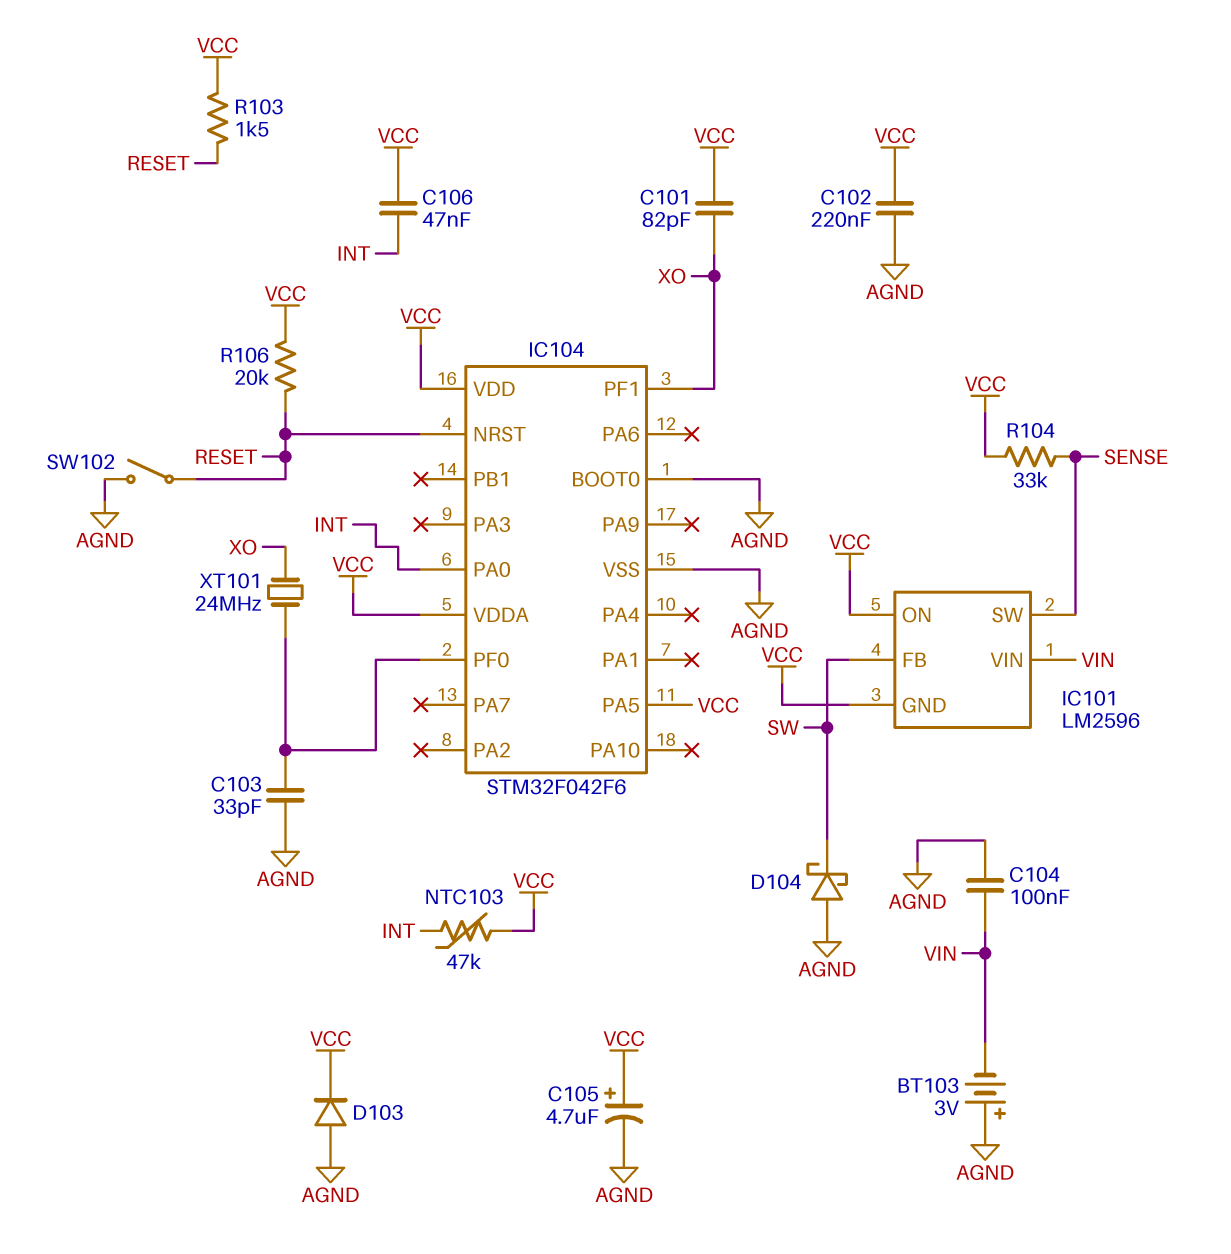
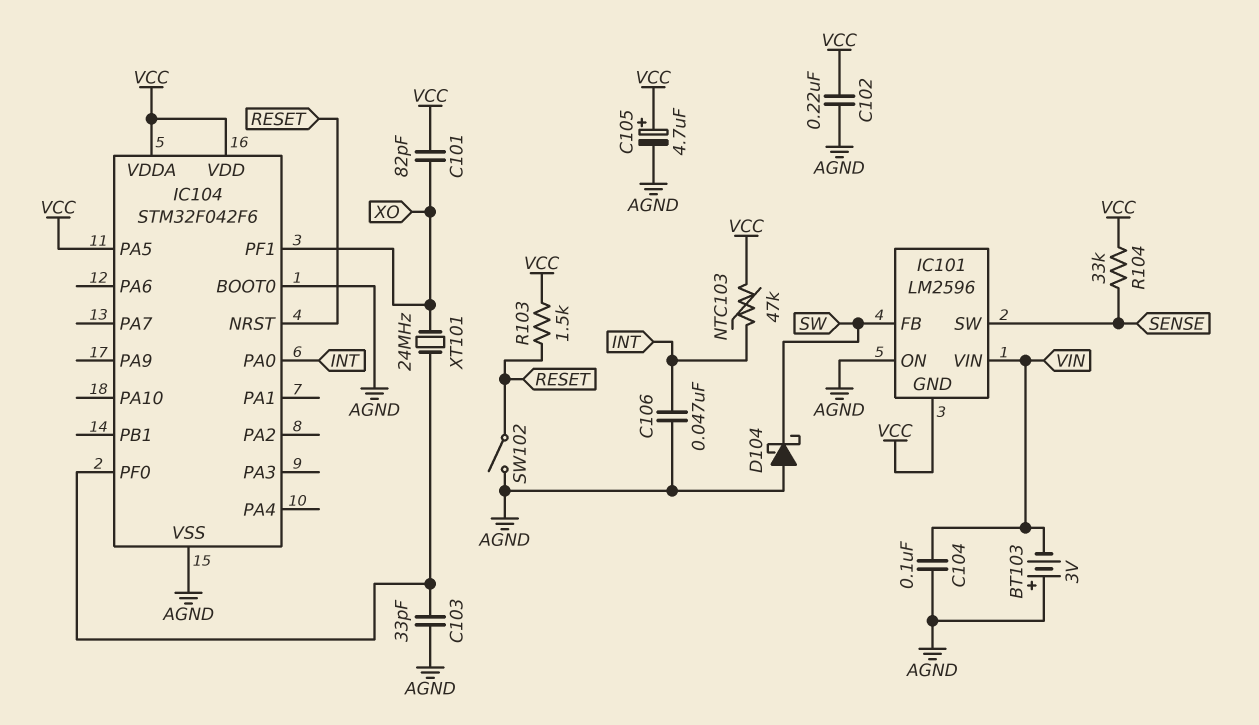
C106: 47nF (INT, VCC) -> 47nF (AGND, INT)
D103: diode (A AGND, K VCC) -> none
IC101 pin ON: VCC -> AGND
R106: 20k (RESET, VCC) -> none

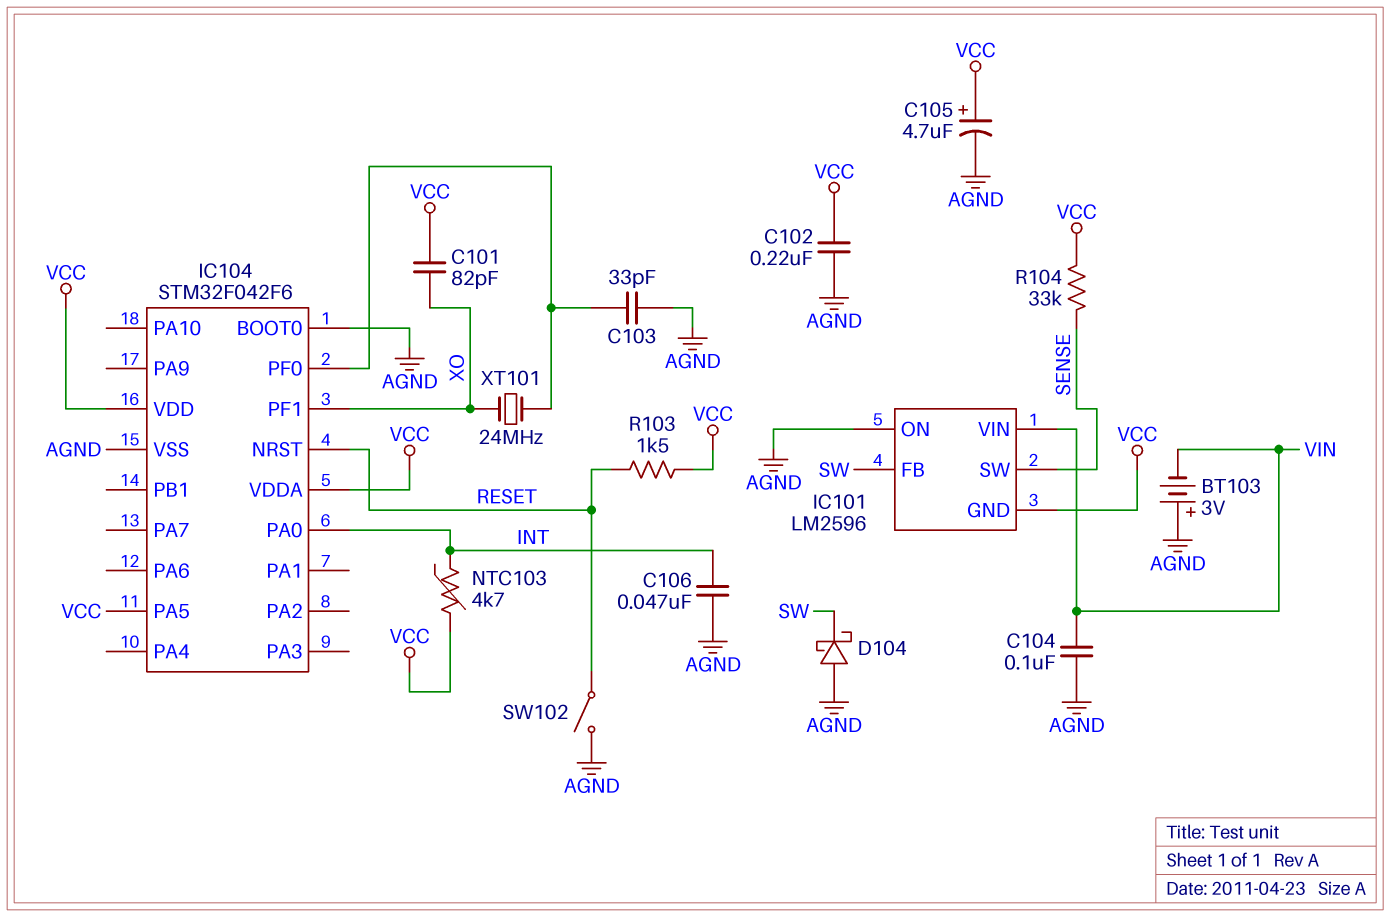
NTC103: 47k (INT, VCC) -> 4.7k (INT, VCC)

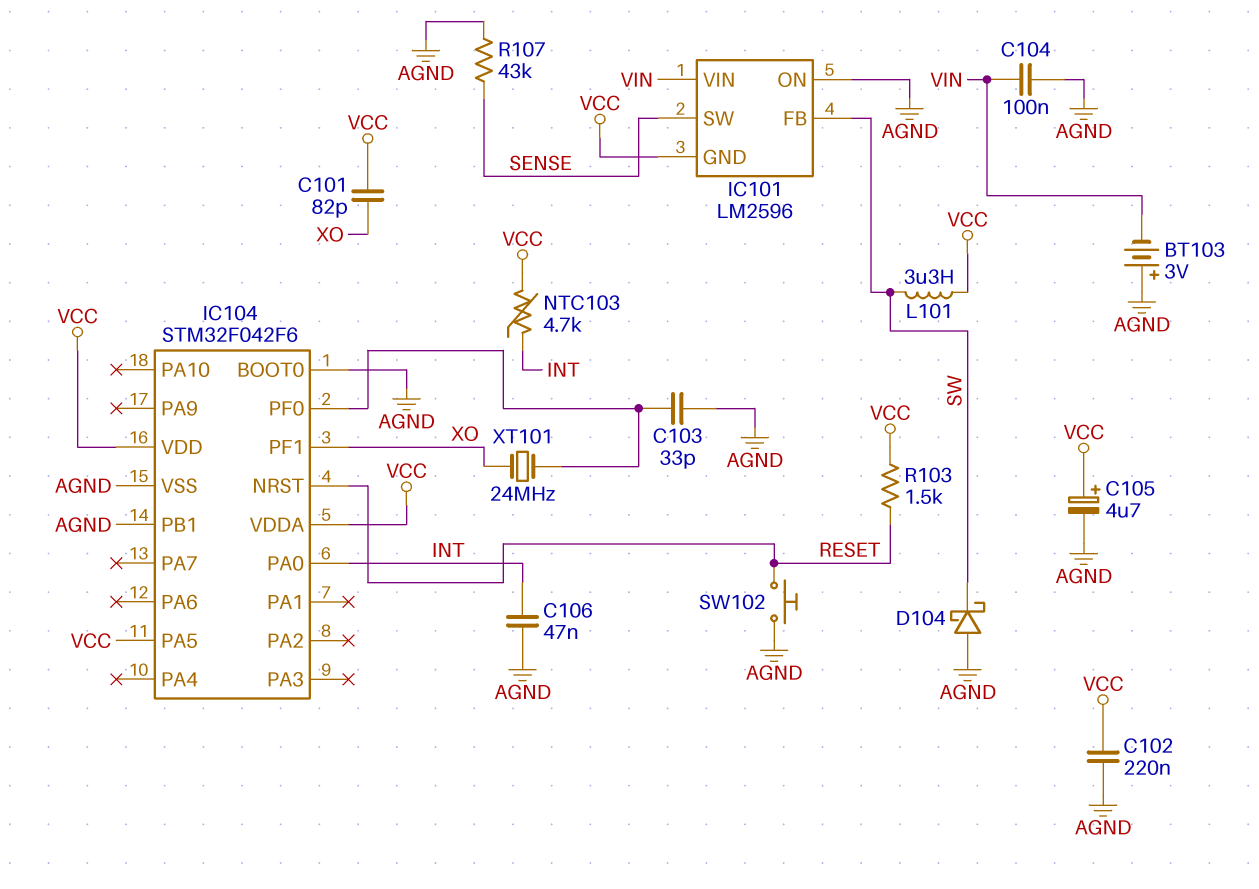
IC104 pin PB1: none -> AGND
L101: none -> 3.3uH (SW, VCC)
R104: 33k (SENSE, VCC) -> none
R107: none -> 43k (AGND, SENSE)
SW102: switch (AGND, RESET) -> button (AGND, RESET)

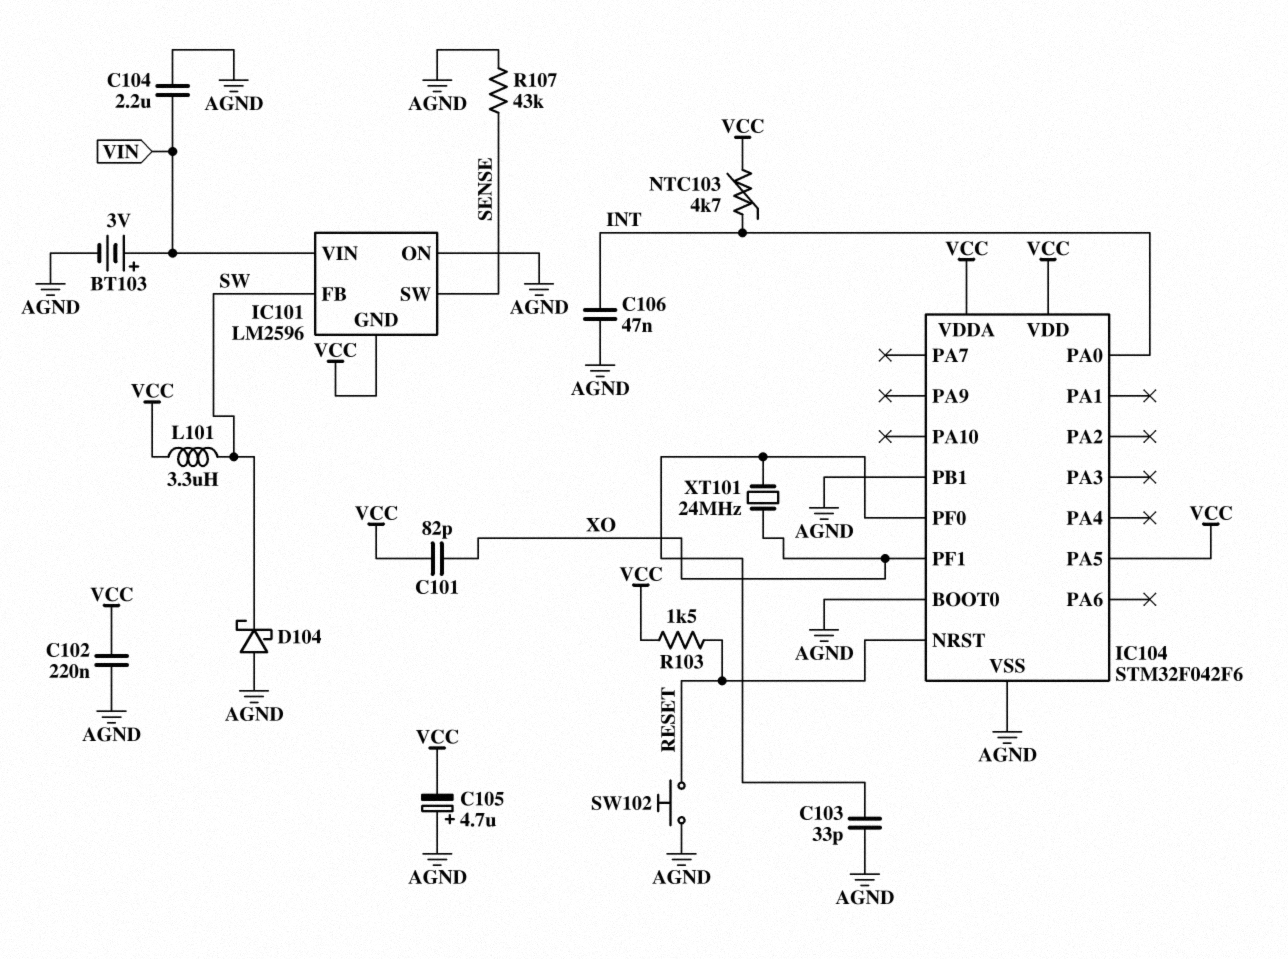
BT103: 3V (plus AGND, minus VIN) -> 3V (plus VIN, minus AGND)
C104: 100nF (AGND, VIN) -> 2.2uF (AGND, VIN)
C105: 4.7uF (plus VCC, minus AGND) -> 4.7uF (plus AGND, minus VCC)

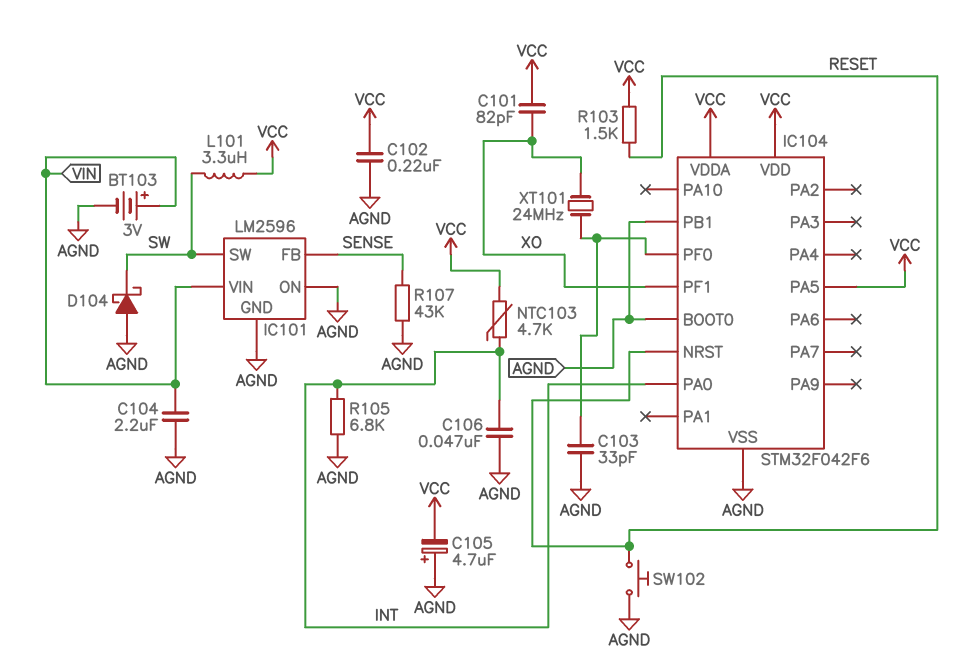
IC101 pin FB: SW -> SENSE
IC101 pin GND: VCC -> AGND
IC101 pin SW: SENSE -> SW
R105: none -> 6.8k (AGND, INT)

